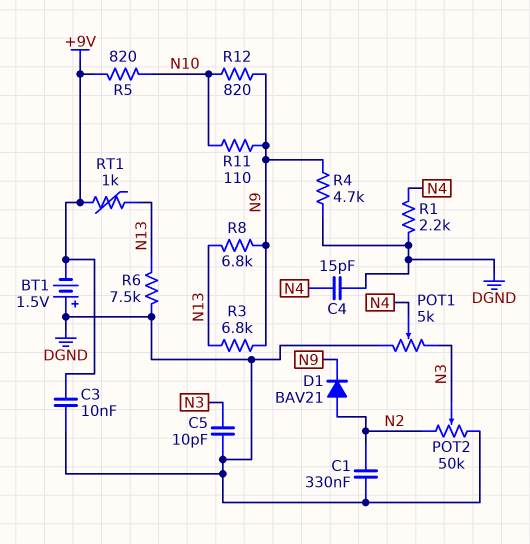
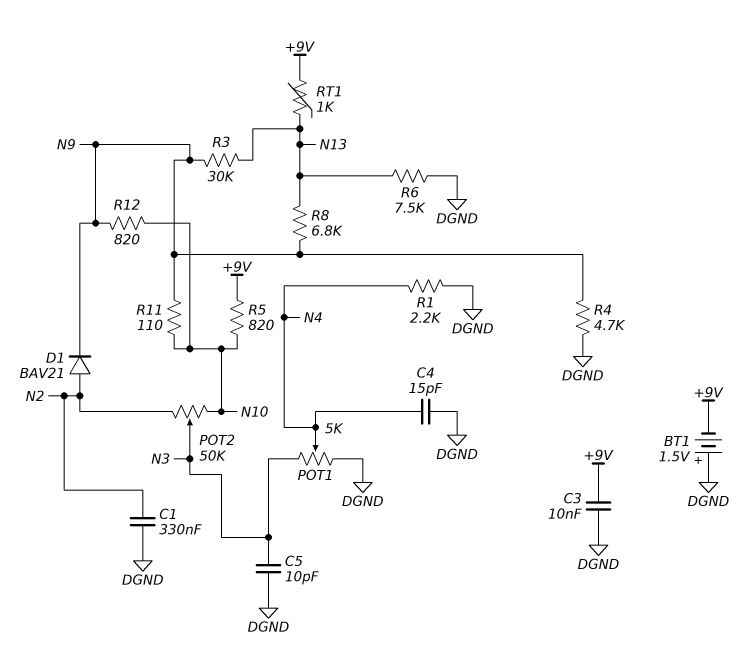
POT2: 50k (DGND, N2, wiper N3) -> 50k (N2, N10, wiper N3)
R3: 6.8k (N9, N13) -> 30k (N9, N13)

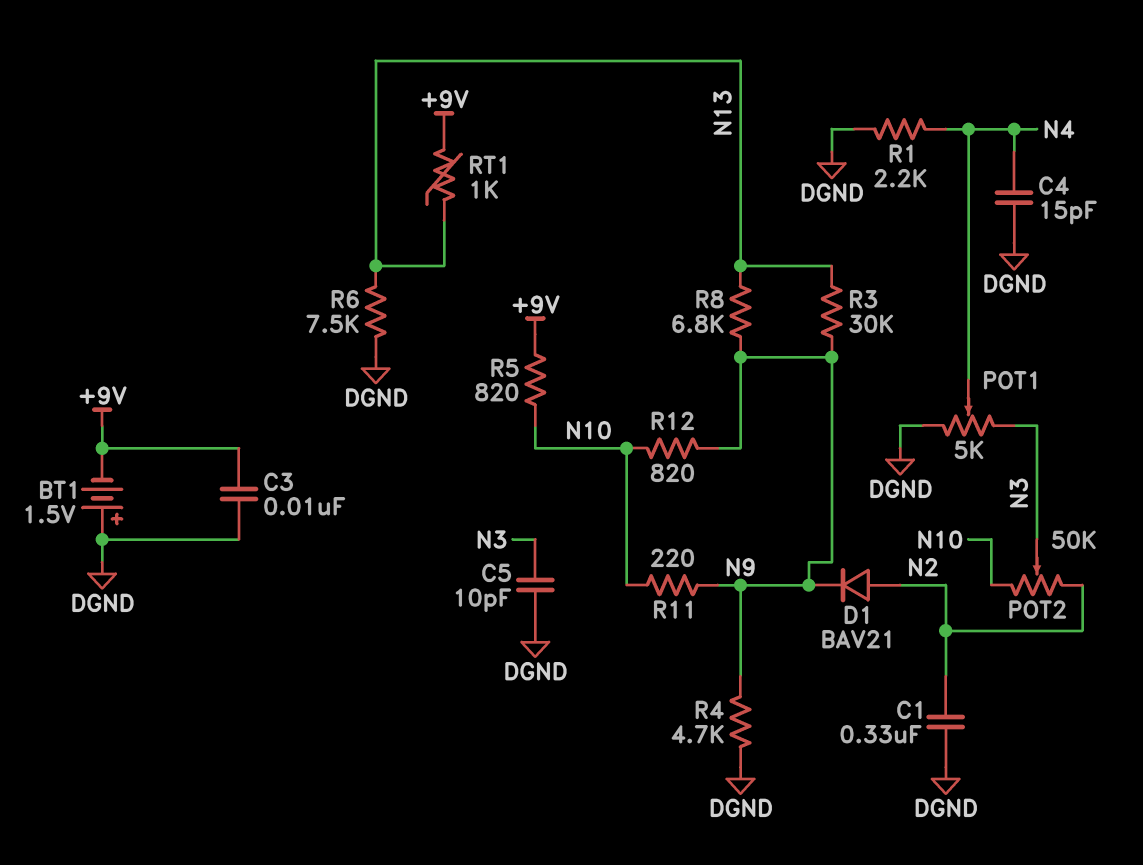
R11: 110 (N9, N10) -> 220 (N9, N10)

